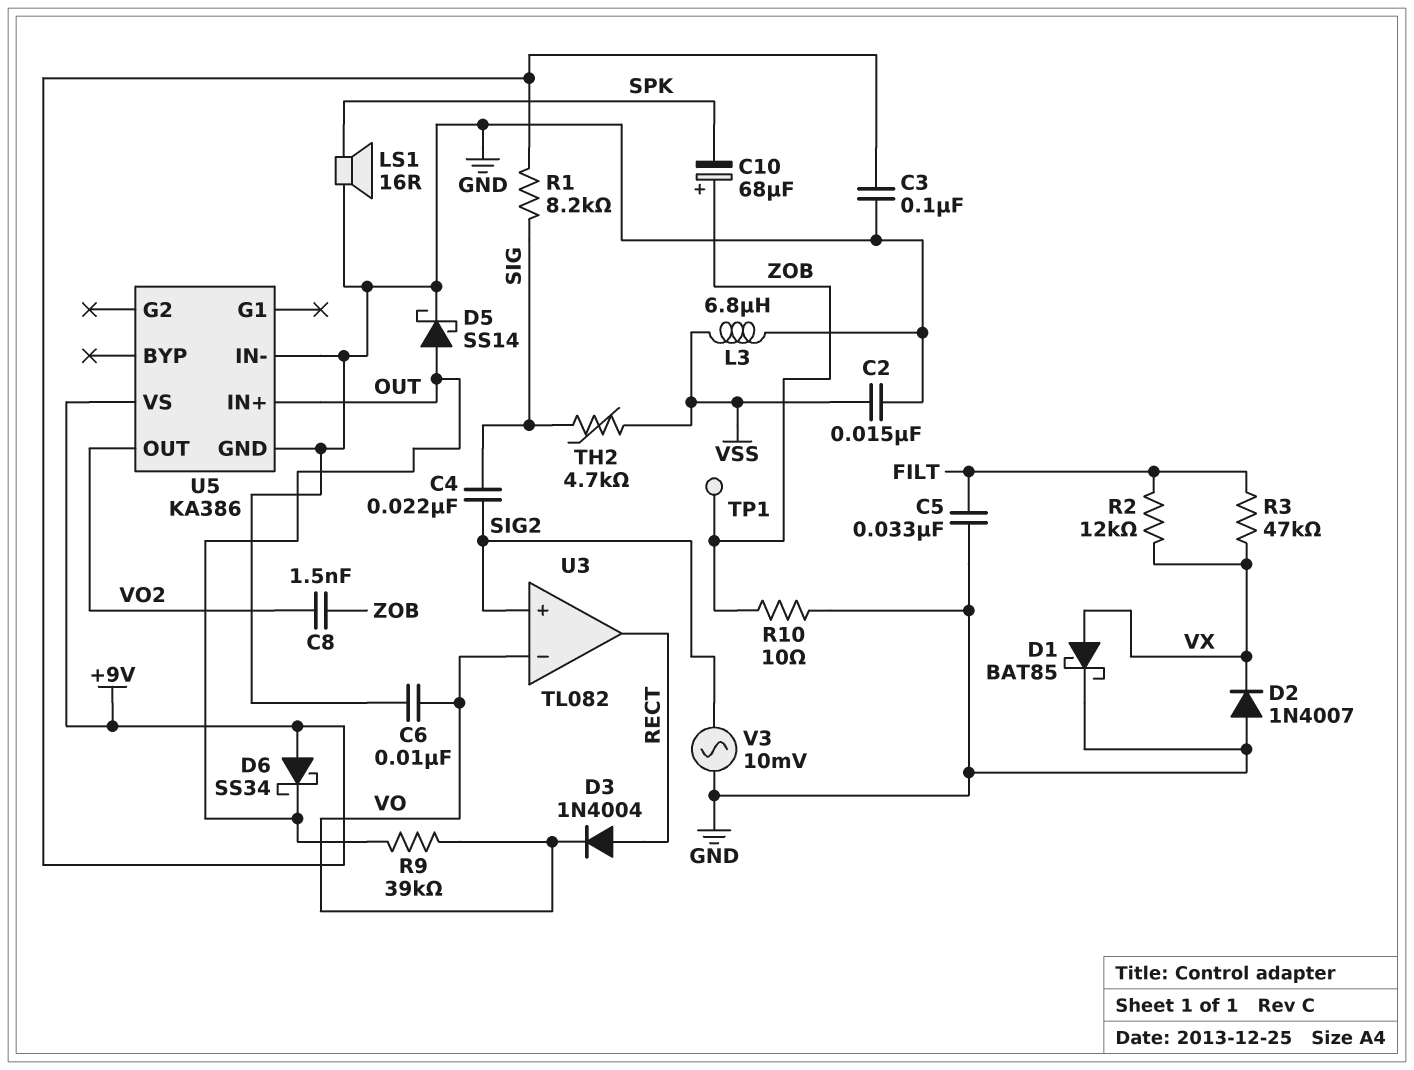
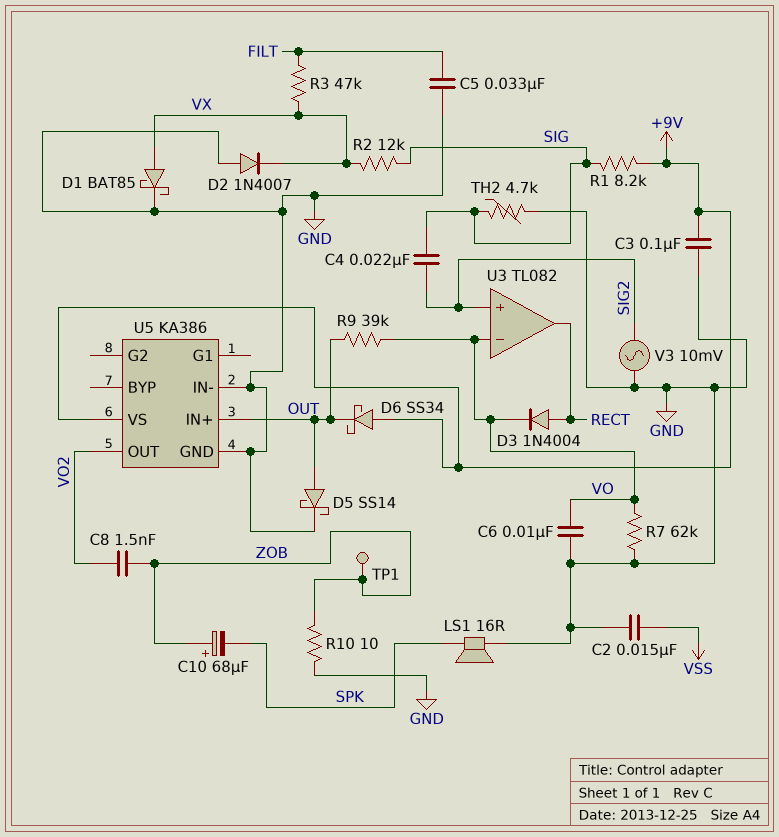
L3: 6.8uH (GND, VSS) -> none
R2: 12k (FILT, VX) -> 12k (SIG, VX)
R7: none -> 62k (GND, VO)
TH2: 4.7k (SIG, VSS) -> 4.7k (GND, SIG)

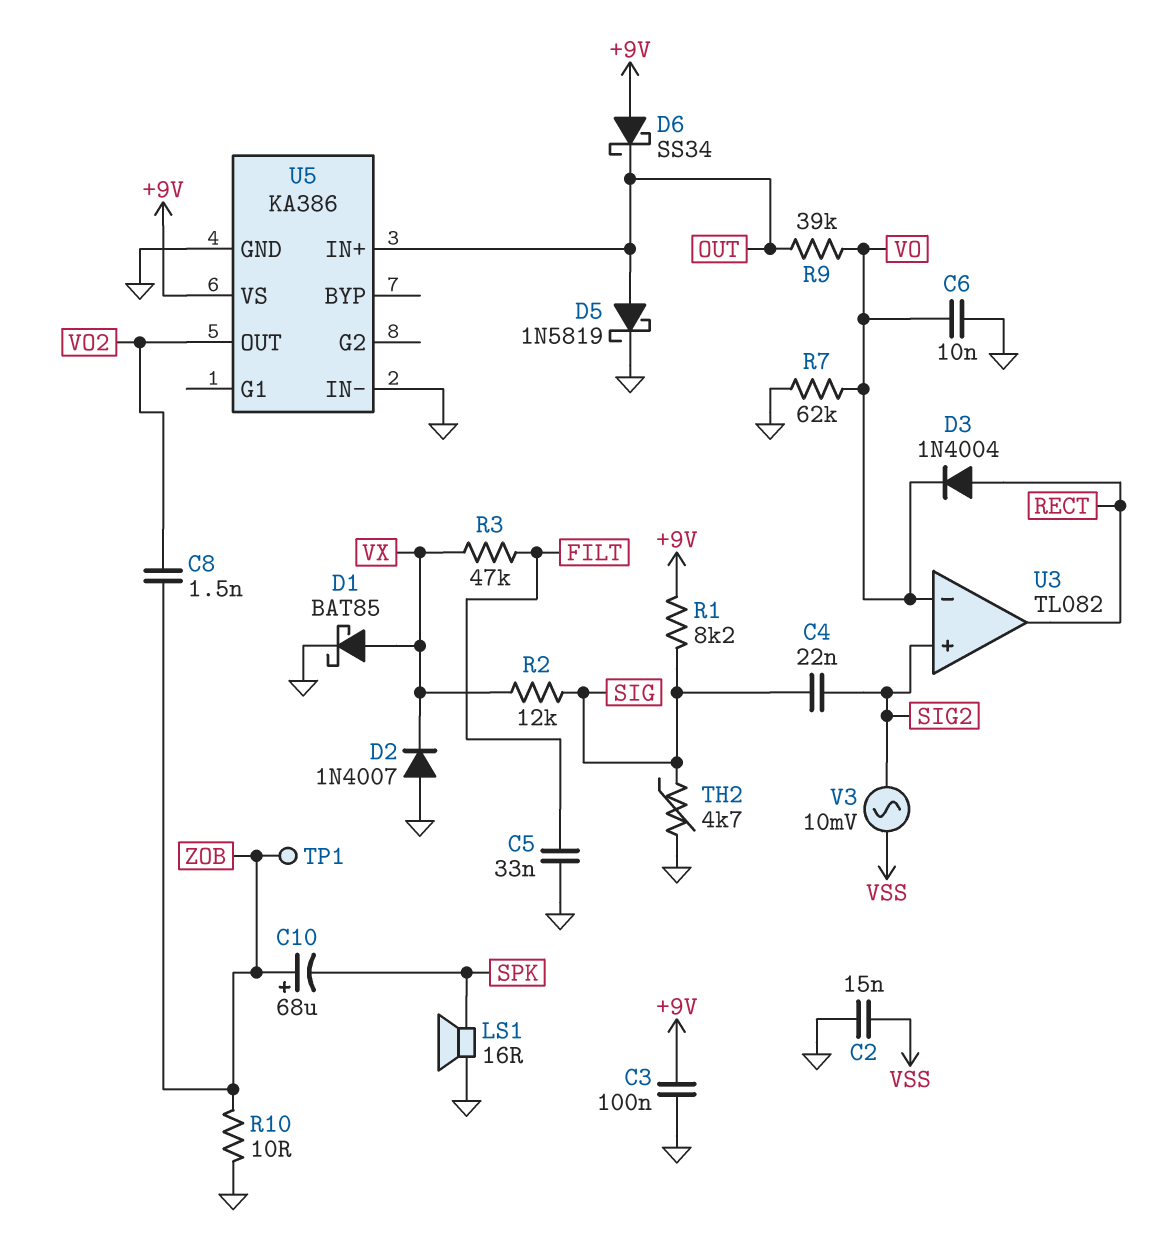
D5: schottky SS14 (A OUT, K GND) -> schottky 1N5819 (A OUT, K GND)
V3: AC 10mV (GND, SIG2) -> AC 10mV (SIG2, VSS)

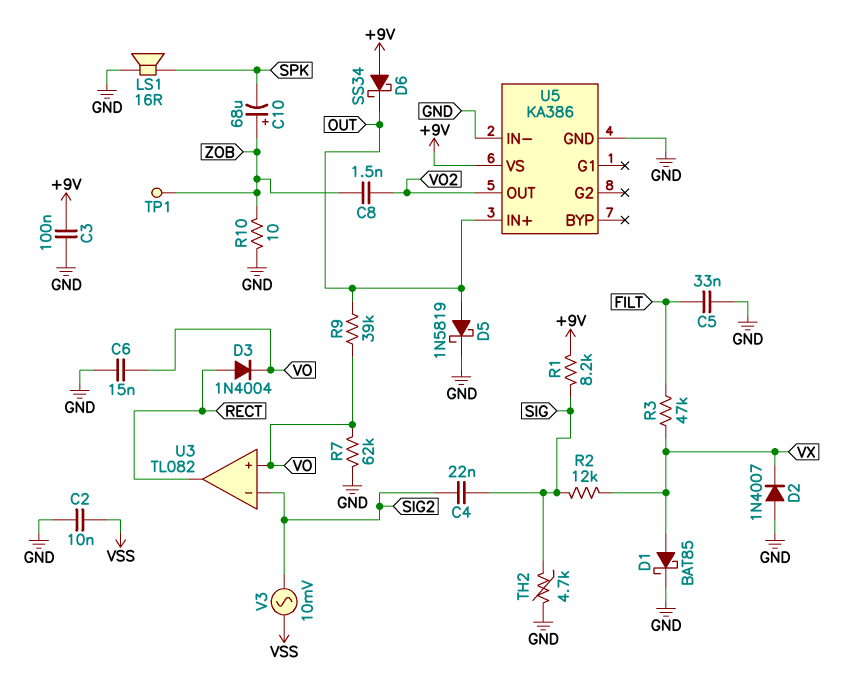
C2: 15nF (GND, VSS) -> 10nF (GND, VSS)
C6: 10nF (GND, VO) -> 15nF (GND, VO)
U3 pin in+: SIG2 -> VO
U3 pin in-: VO -> SIG2

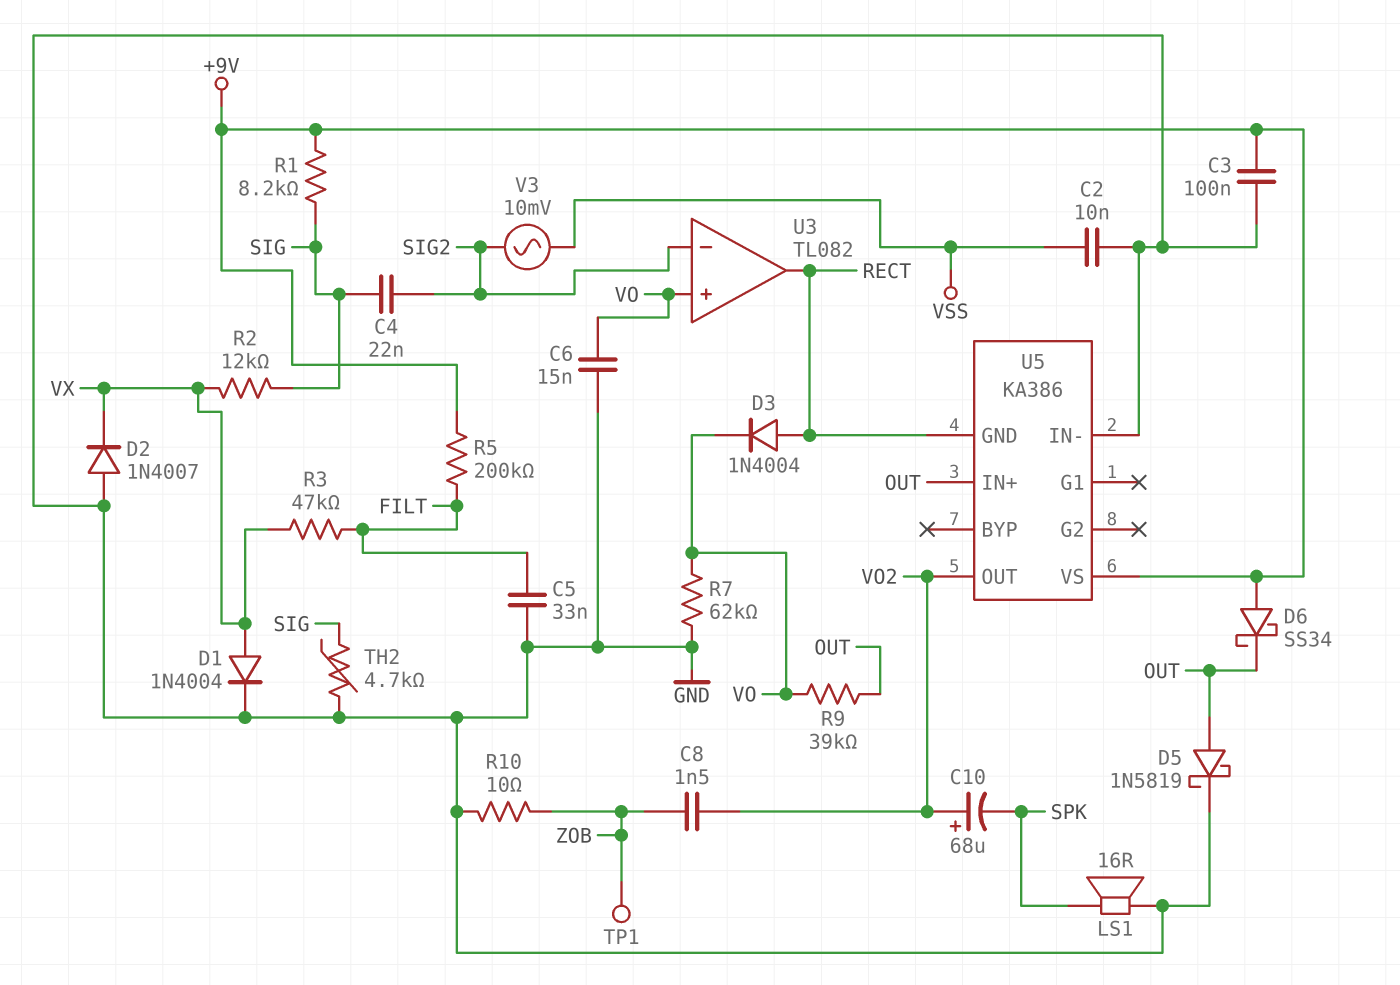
C10: 68uF (plus ZOB, minus SPK) -> 68uF (plus VO2, minus SPK)
D1: schottky BAT85 (A VX, K GND) -> diode 1N4004 (A VX, K GND)
R5: none -> 200k (+9V, FILT)
U5 pin GND: GND -> RECT

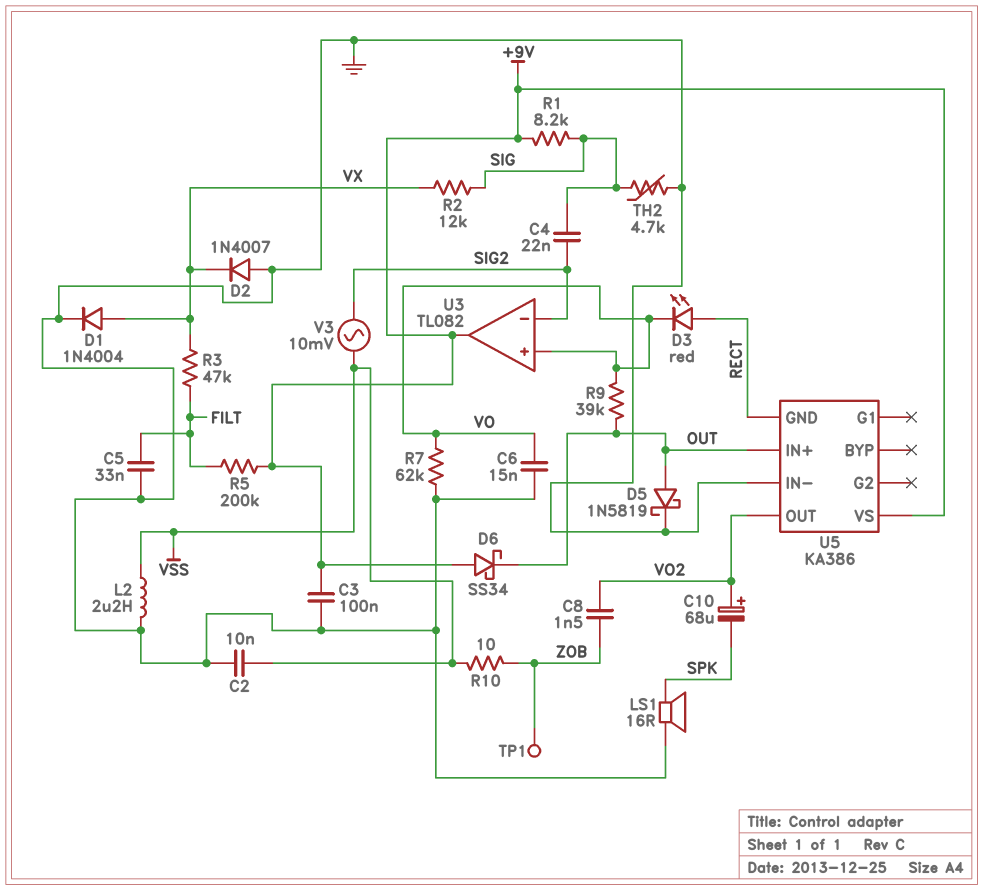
D3: diode 1N4004 (A RECT, K VO) -> LED red (A RECT, K VO)
L2: none -> 2.2uH (GND, VSS)
R10: 10 (GND, ZOB) -> 10 (VSS, ZOB)
U3 pin out: RECT -> +9V

